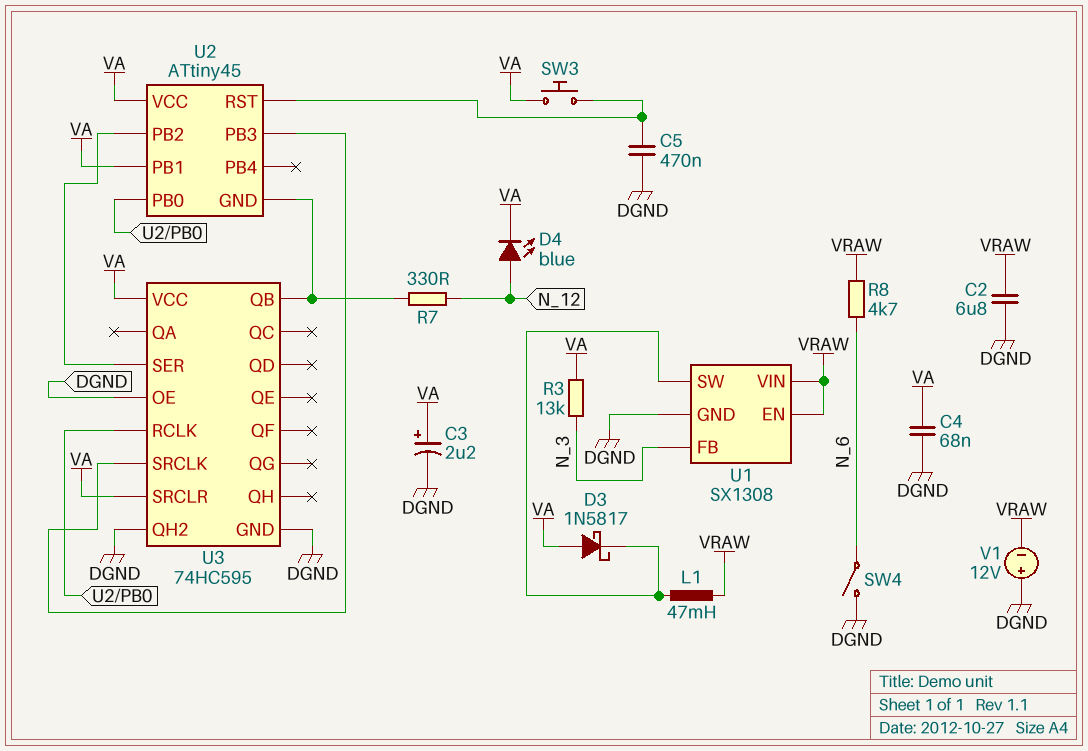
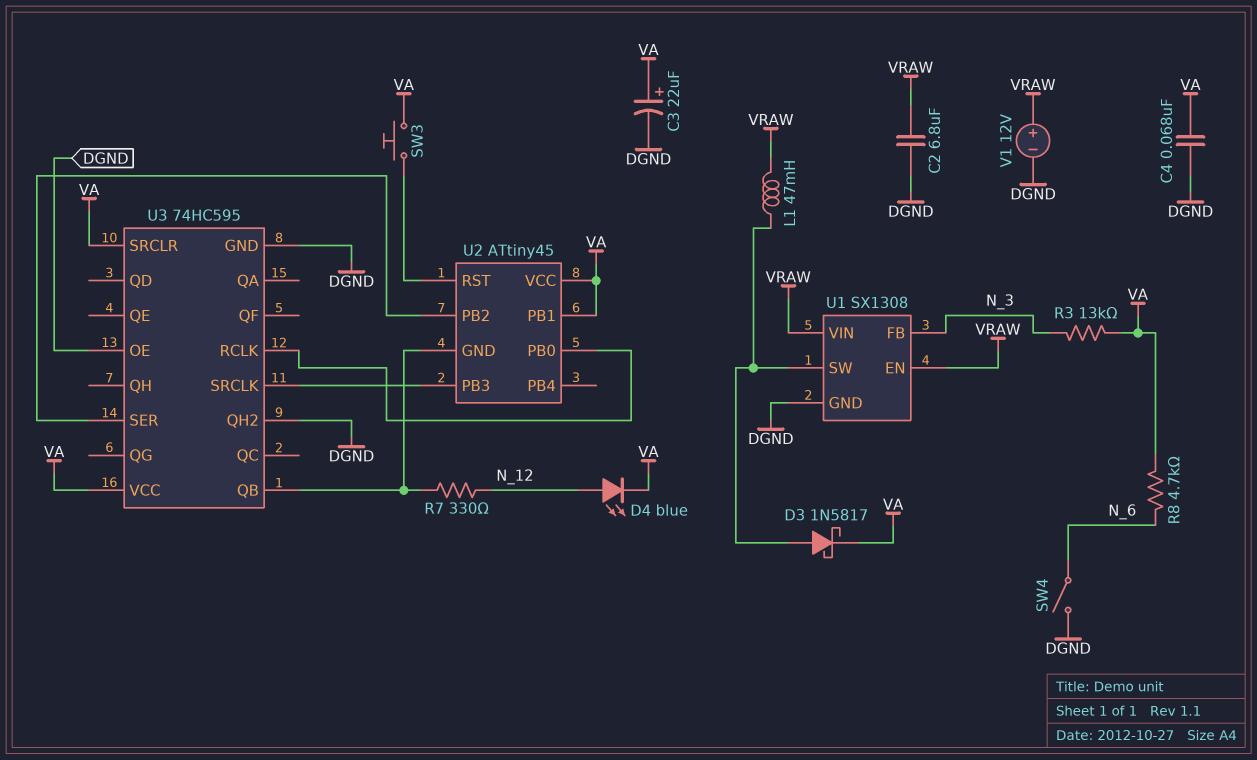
C3: 2.2uF (plus VA, minus DGND) -> 22uF (plus VA, minus DGND)
C5: 470nF (DGND, U2/RST) -> none
D3: schottky 1N5817 (A VA, K U1/SW) -> schottky 1N5817 (A U1/SW, K VA)
R8: 4.7k (N_6, VRAW) -> 4.7k (N_6, VA)
V1: 12V (plus DGND, minus VRAW) -> 12V (plus VRAW, minus DGND)

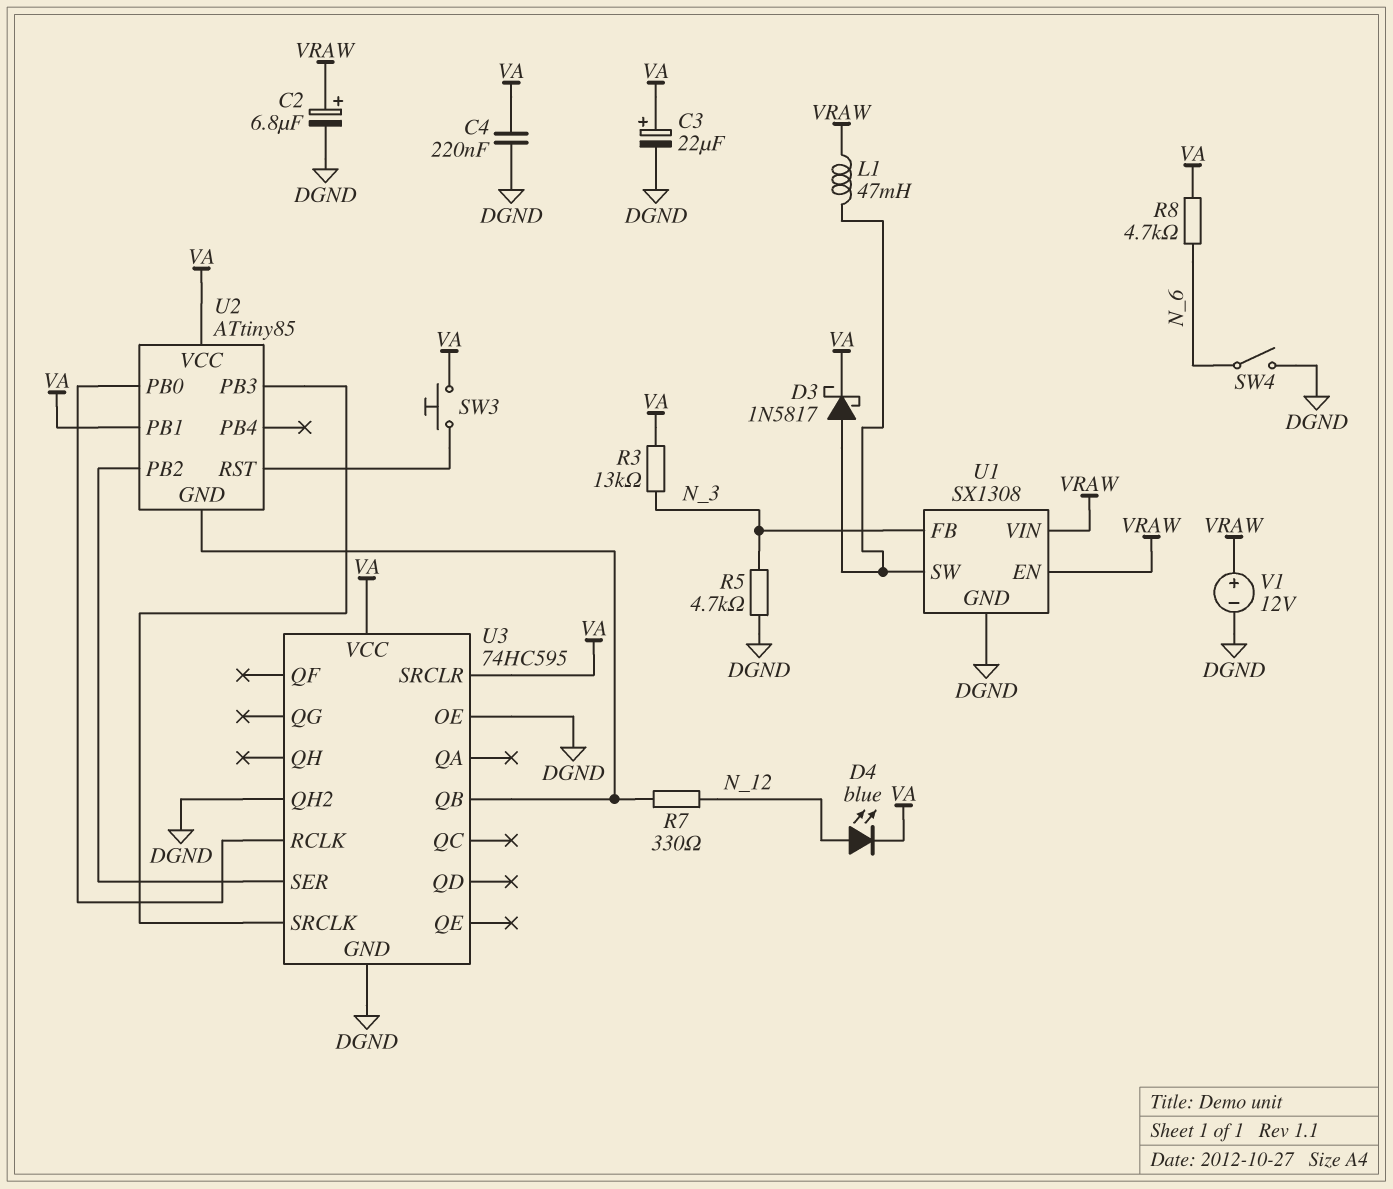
C2: 6.8uF (DGND, VRAW) -> 6.8uF (plus VRAW, minus DGND)
C4: 68nF (DGND, VA) -> 220nF (DGND, VA)
R5: none -> 4.7k (DGND, N_3)
U2: ATtiny45 -> ATtiny85

